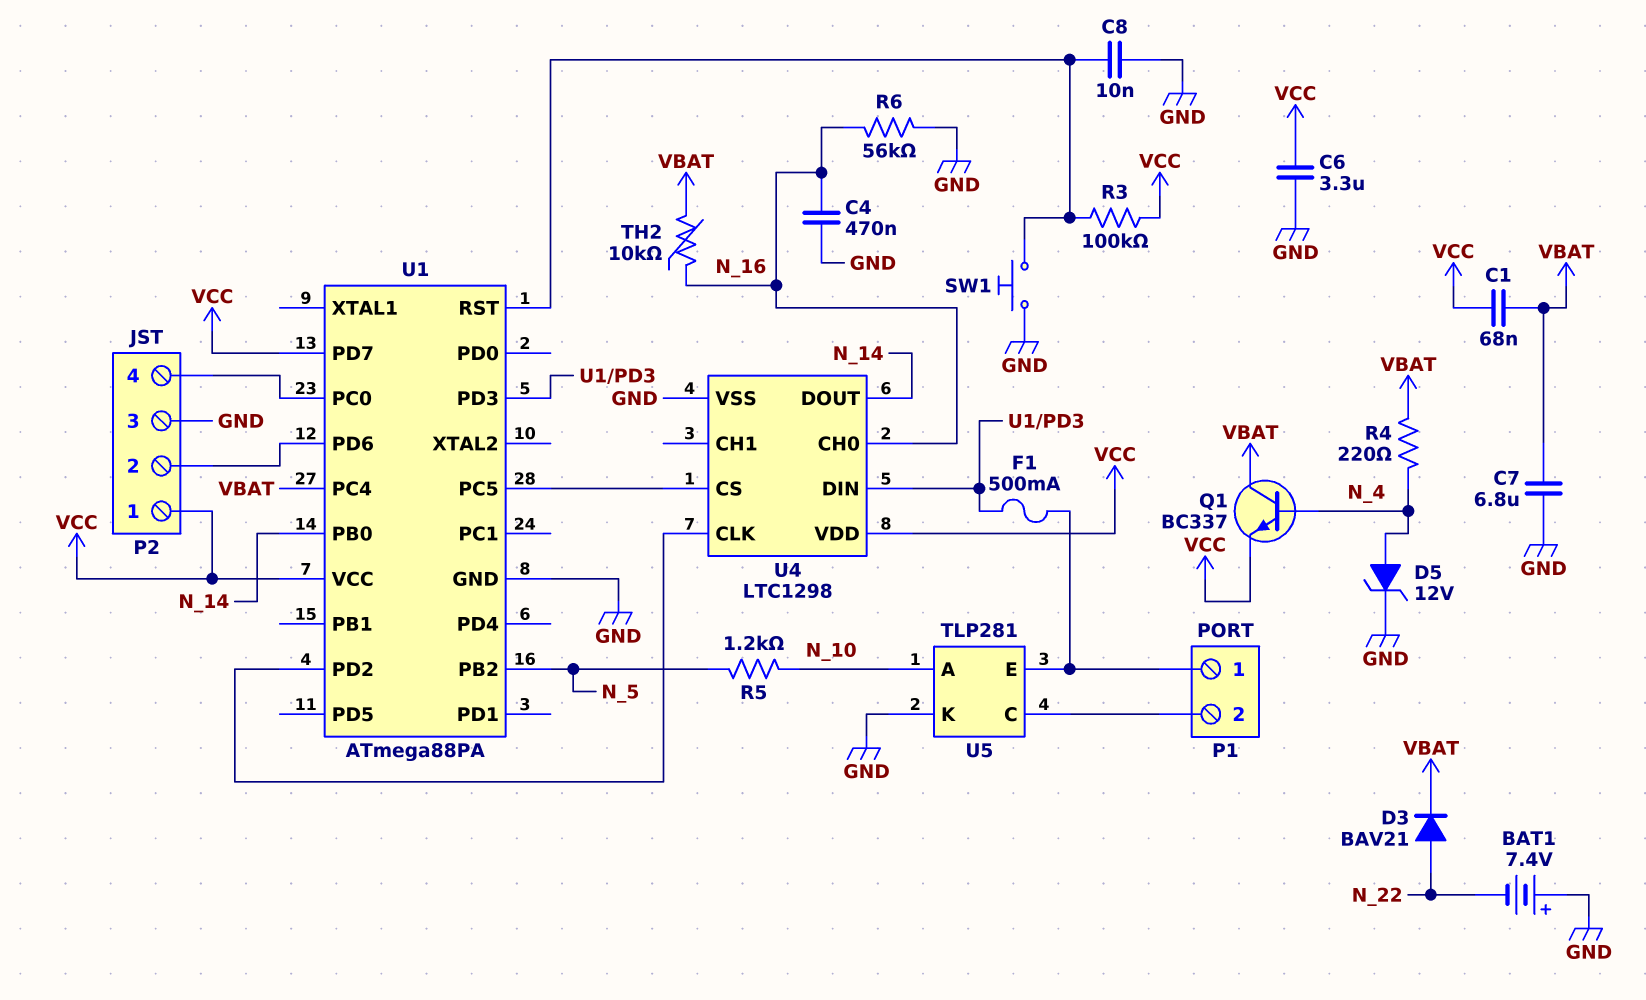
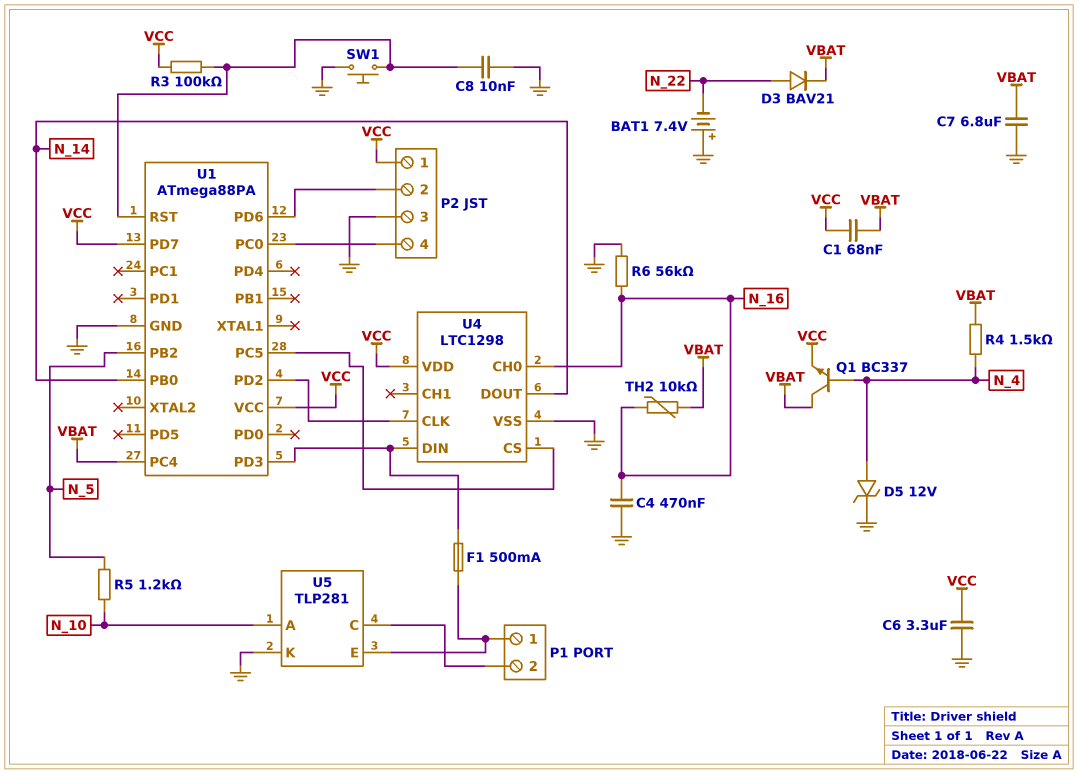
R4: 220 (N_4, VBAT) -> 1.5k (N_4, VBAT)

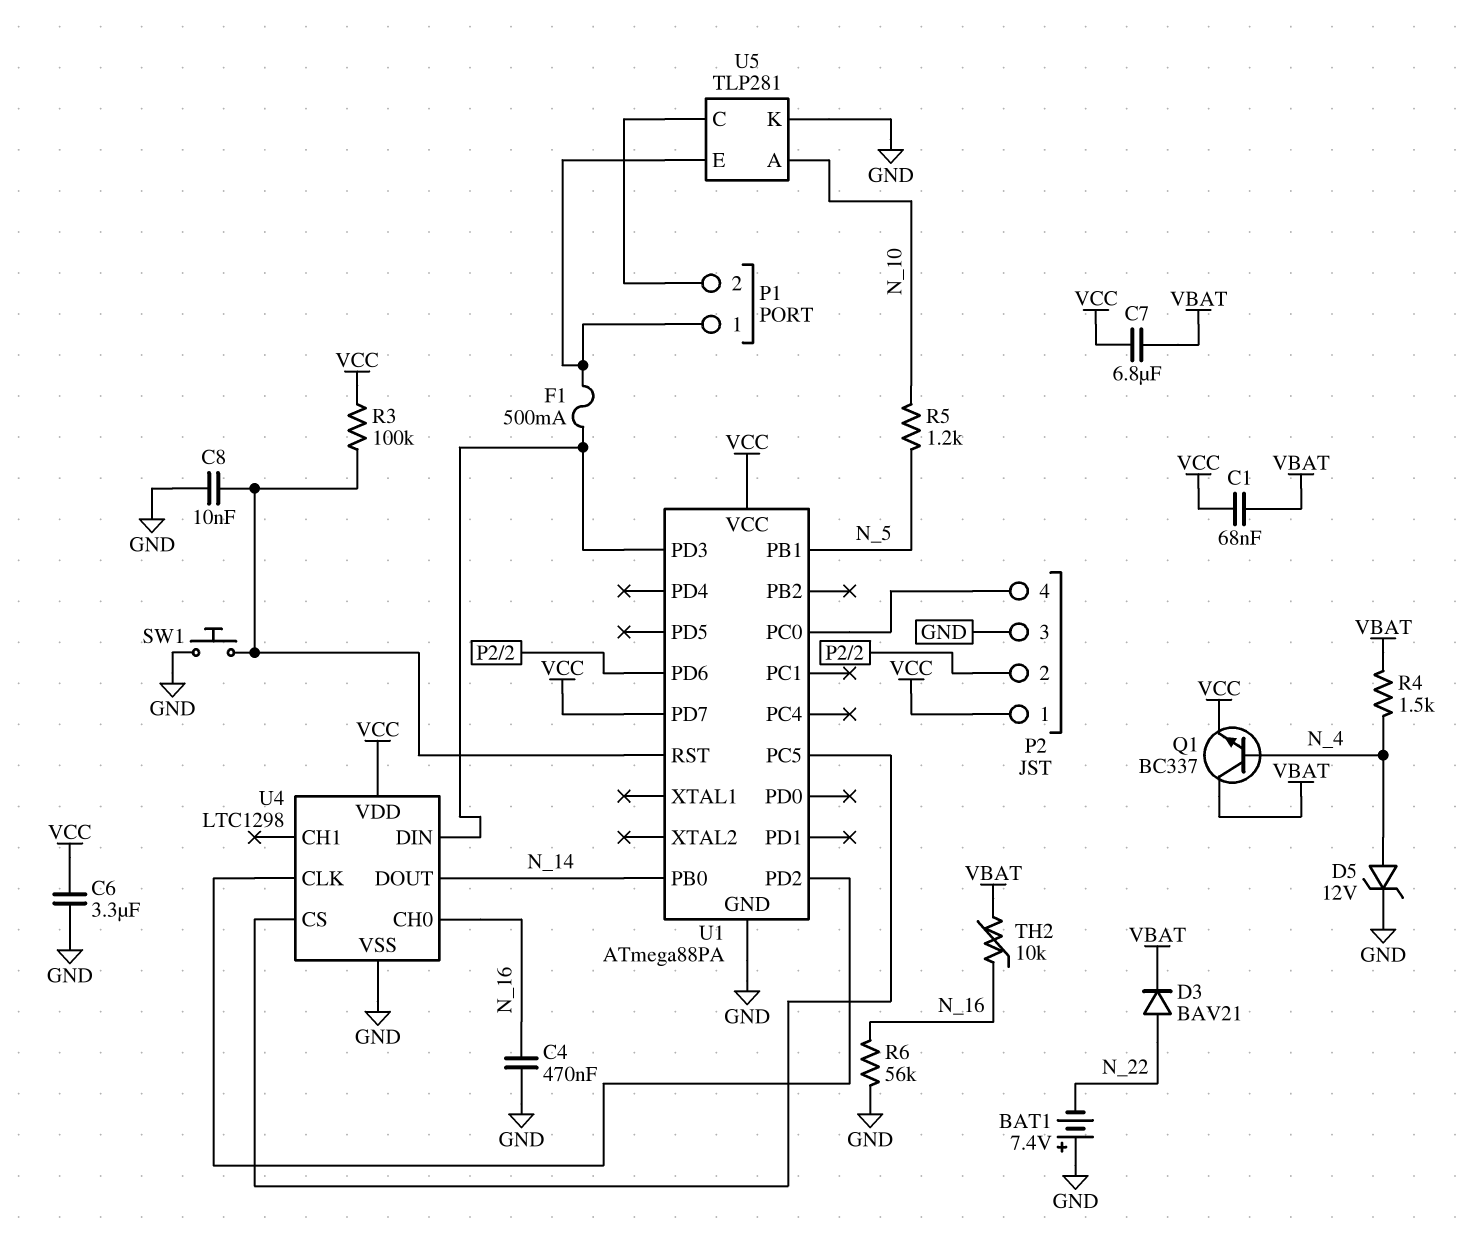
C7: 6.8uF (GND, VBAT) -> 6.8uF (VBAT, VCC)
U1 pin PB1: none -> N_5
U1 pin PB2: N_5 -> none
U1 pin PC4: VBAT -> none

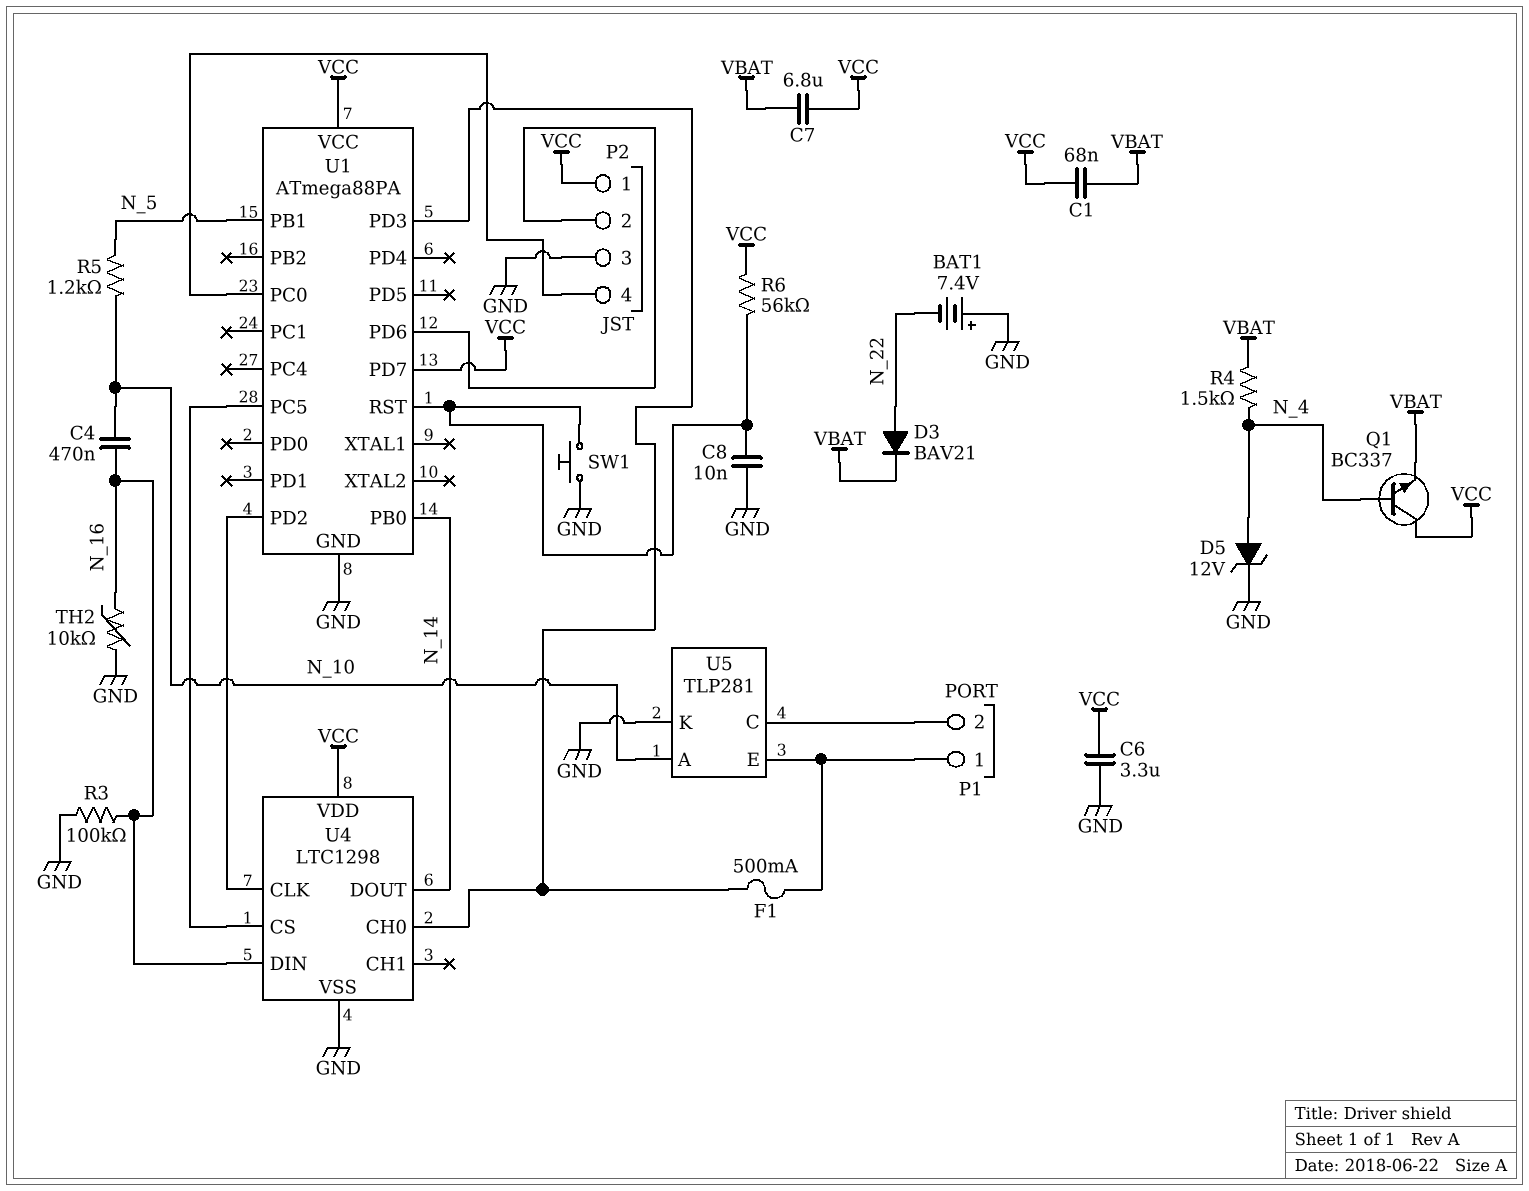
C4: 470nF (GND, N_16) -> 470nF (N_10, N_16)
Q1: NPN BC337 (B N_4, C VBAT, E VCC) -> NPN BC337 (B N_4, C VCC, E VBAT)
R3: 100k (U1/RST, VCC) -> 100k (GND, N_16)
R6: 56k (GND, N_16) -> 56k (U1/RST, VCC)
TH2: 10k (N_16, VBAT) -> 10k (GND, N_16)
U4 pin CH0: N_16 -> U1/PD3
U4 pin DIN: U1/PD3 -> N_16

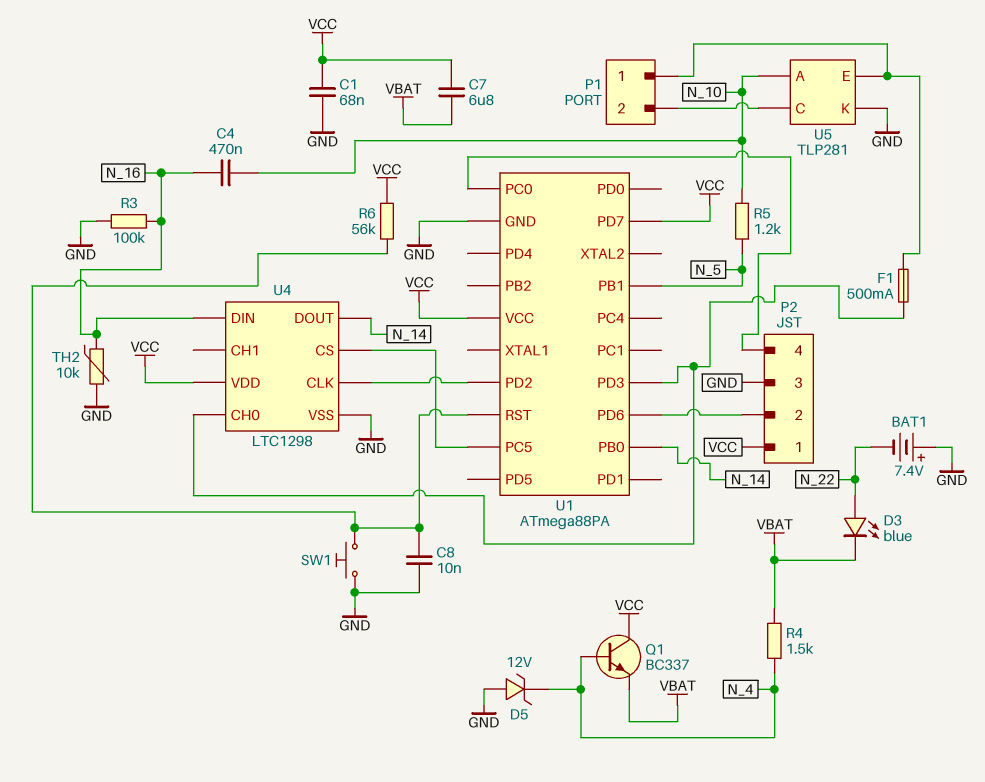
C1: 68nF (VBAT, VCC) -> 68nF (GND, VCC)
C6: 3.3uF (GND, VCC) -> none
D3: diode BAV21 (A N_22, K VBAT) -> LED blue (A N_22, K VBAT)
D5: zener 12V (A N_4, K GND) -> zener 12V (A GND, K N_4)

